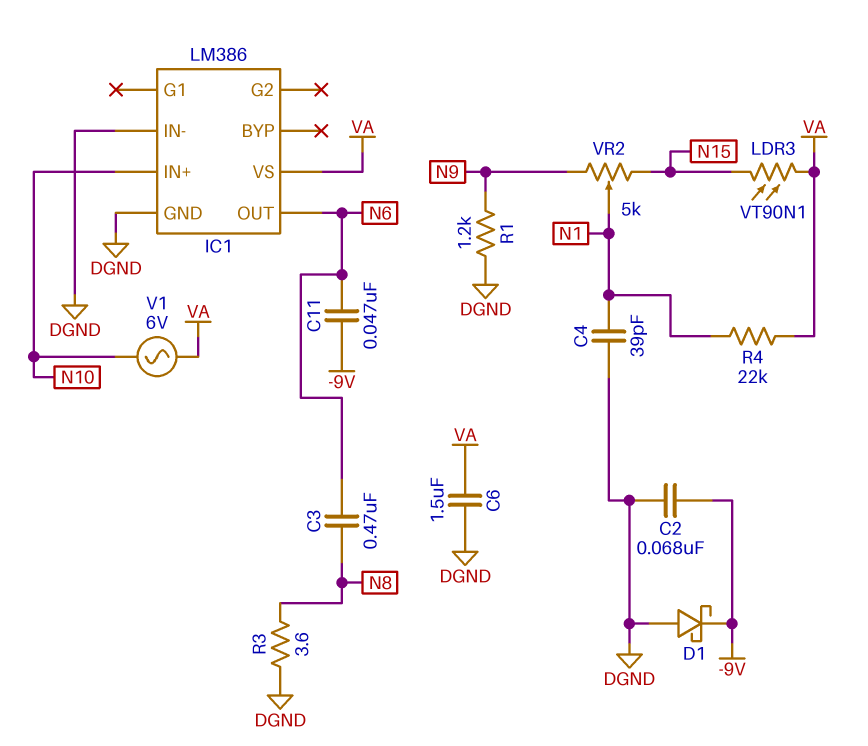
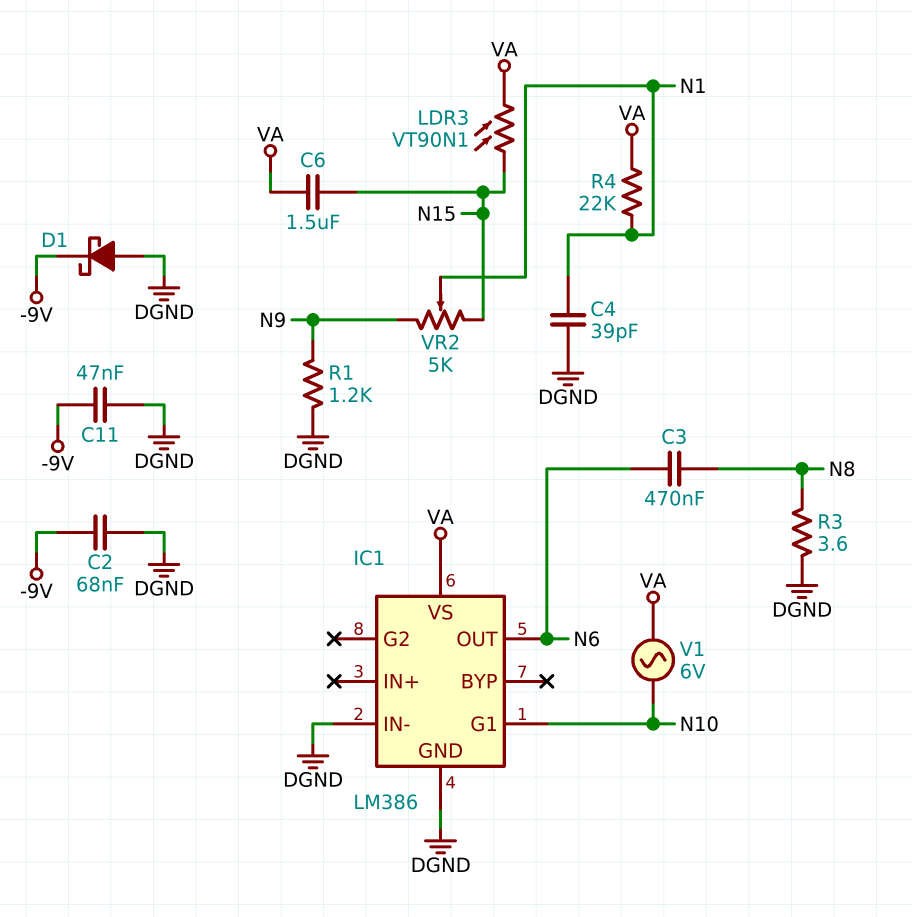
C6: 1.5uF (DGND, VA) -> 1.5uF (N15, VA)
C11: 47nF (-9V, N6) -> 47nF (-9V, DGND)
IC1 pin G1: none -> N10
IC1 pin IN+: N10 -> none

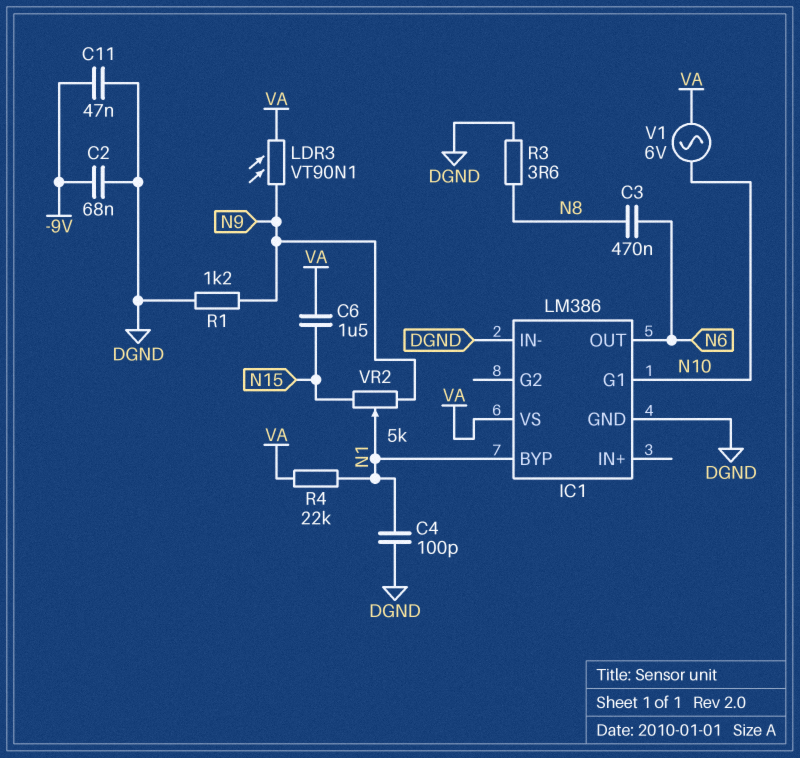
C4: 39pF (DGND, N1) -> 100pF (DGND, N1)
D1: schottky (A DGND, K -9V) -> none
IC1 pin BYP: none -> N1
LDR3: VT90N1 (N15, VA) -> VT90N1 (N9, VA)

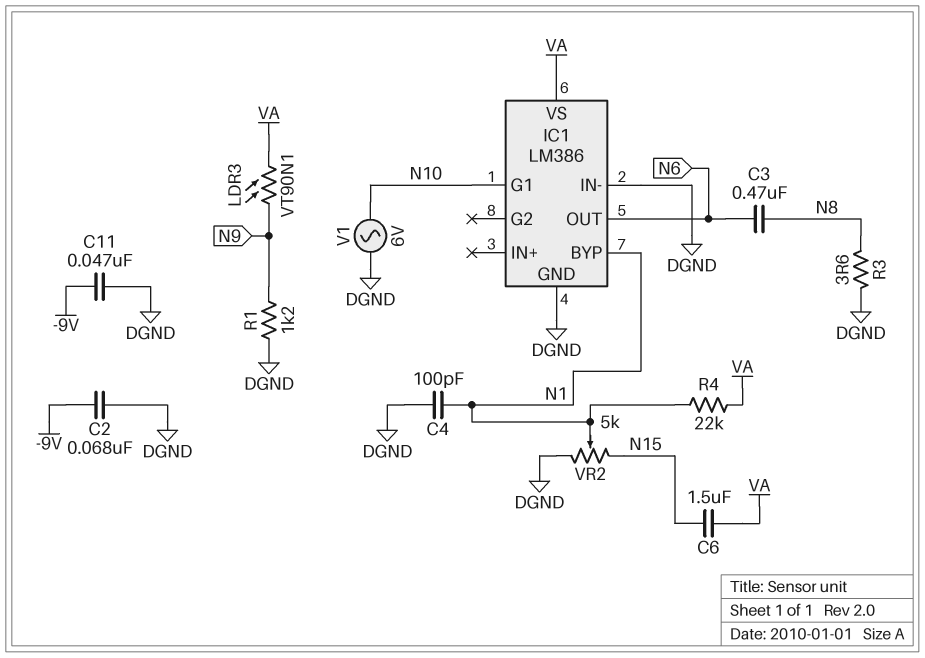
V1: AC 6V (N10, VA) -> AC 6V (DGND, N10)
VR2: 5k (N9, N15, wiper N1) -> 5k (DGND, N15, wiper N1)

